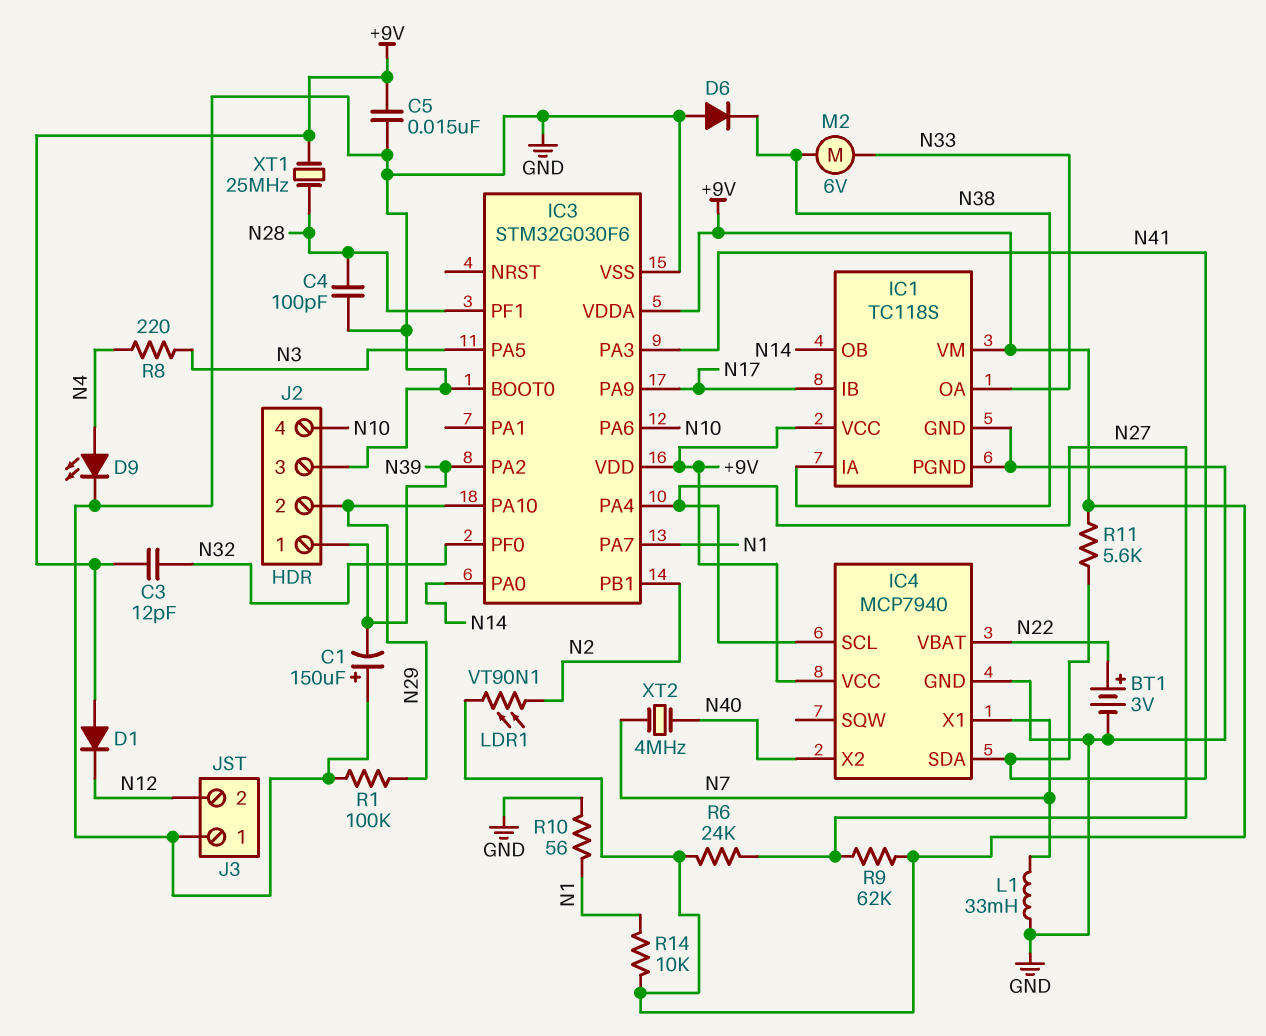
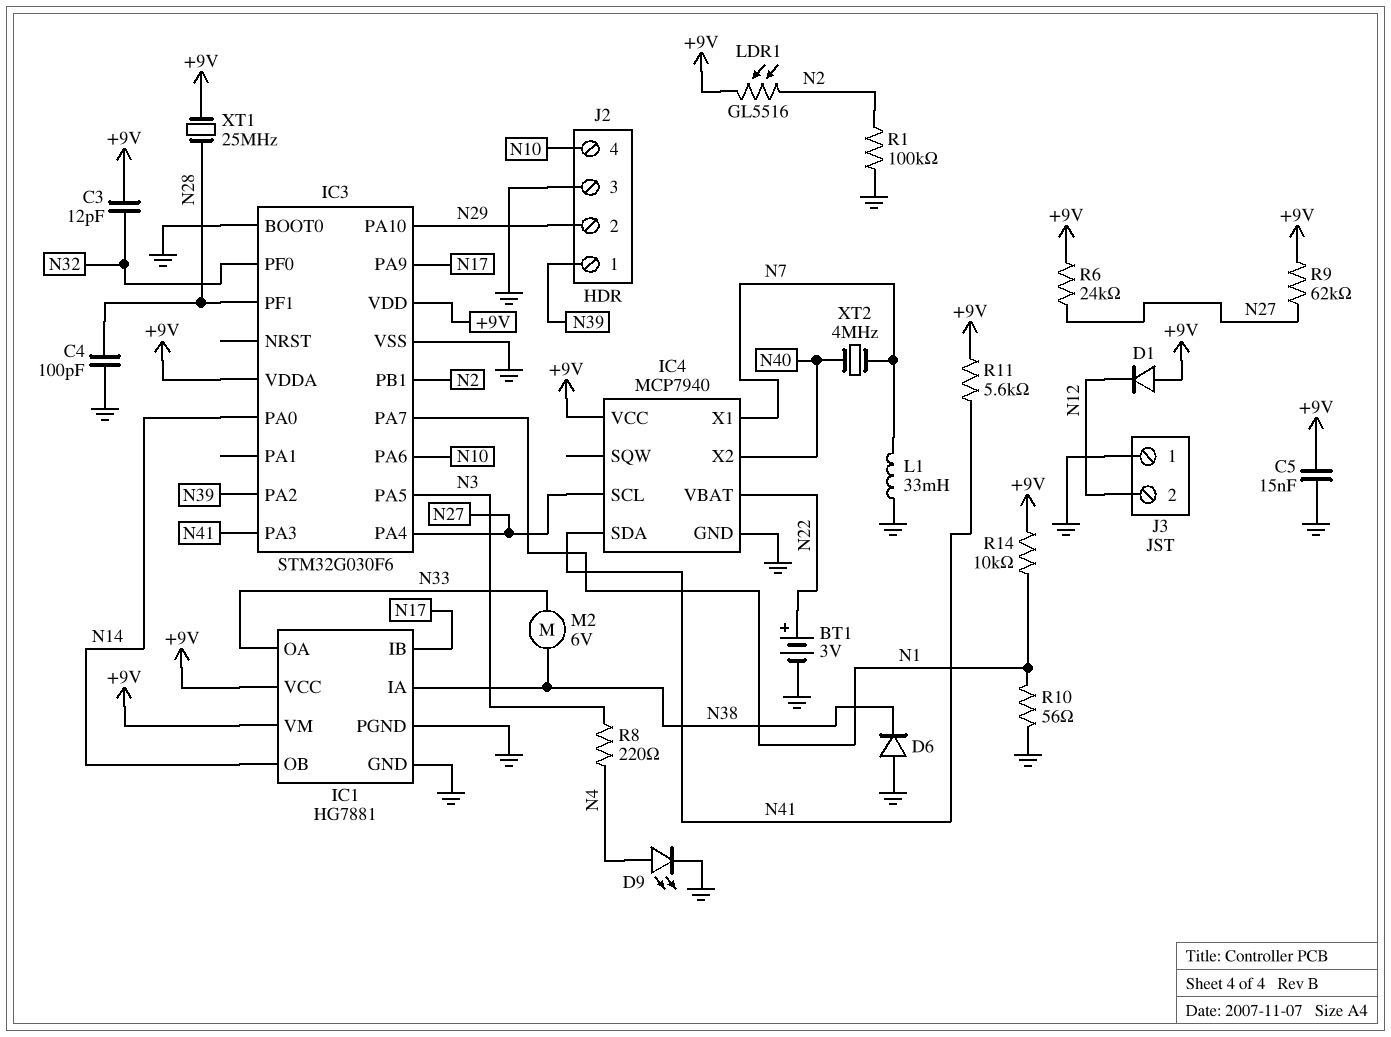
C1: 150uF (plus GND, minus N39) -> none
IC1: TC118S -> HG7881
LDR1: VT90N1 (+9V, N2) -> GL5516 (+9V, N2)
R1: 100k (GND, N29) -> 100k (GND, N2)

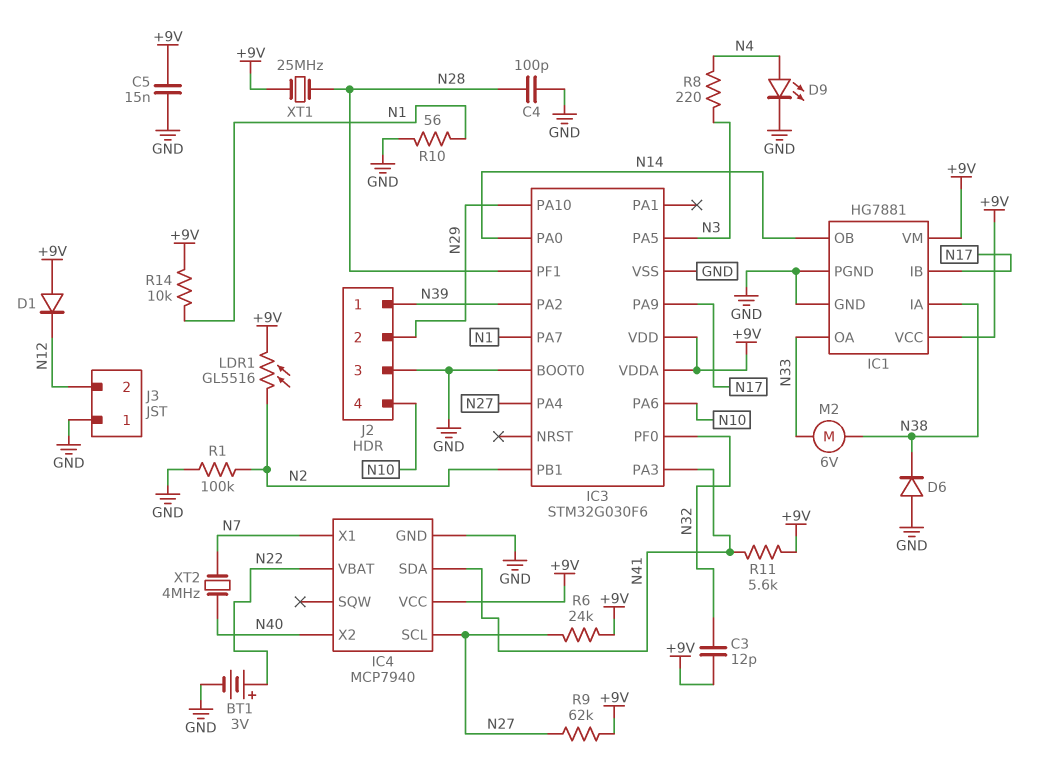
L1: 33mH (GND, N7) -> none

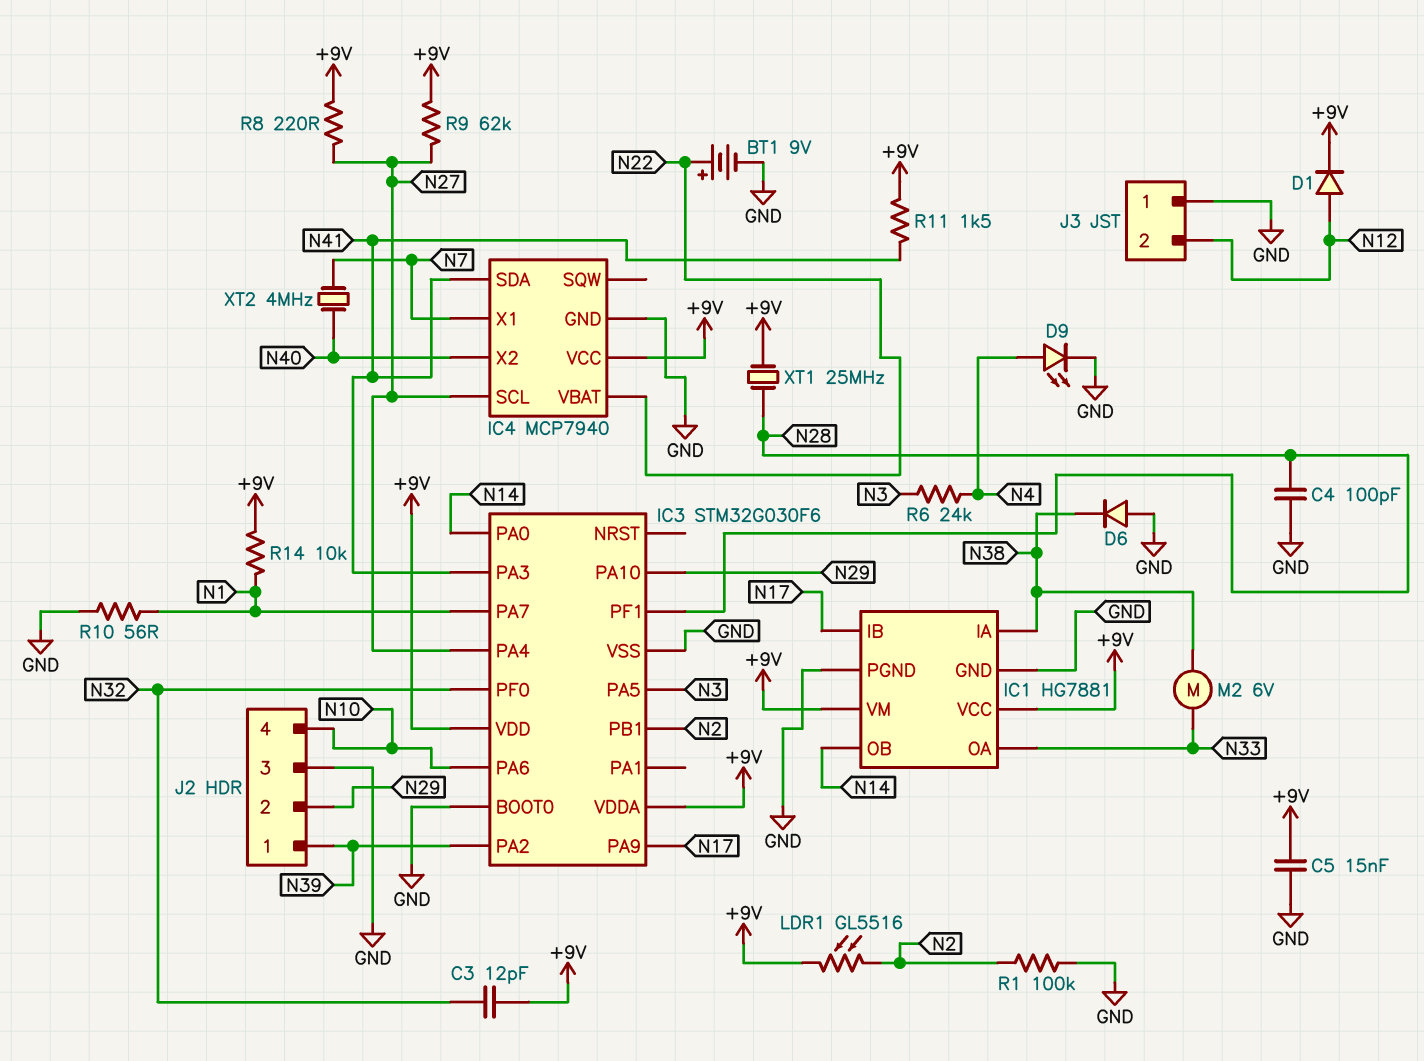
BT1: 3V (plus N22, minus GND) -> 9V (plus N22, minus GND)
D1: diode (A +9V, K N12) -> diode (A N12, K +9V)
R6: 24k (+9V, N27) -> 24k (N3, N4)
R8: 220 (N3, N4) -> 220 (+9V, N27)
R11: 5.6k (+9V, N41) -> 1.5k (+9V, N41)

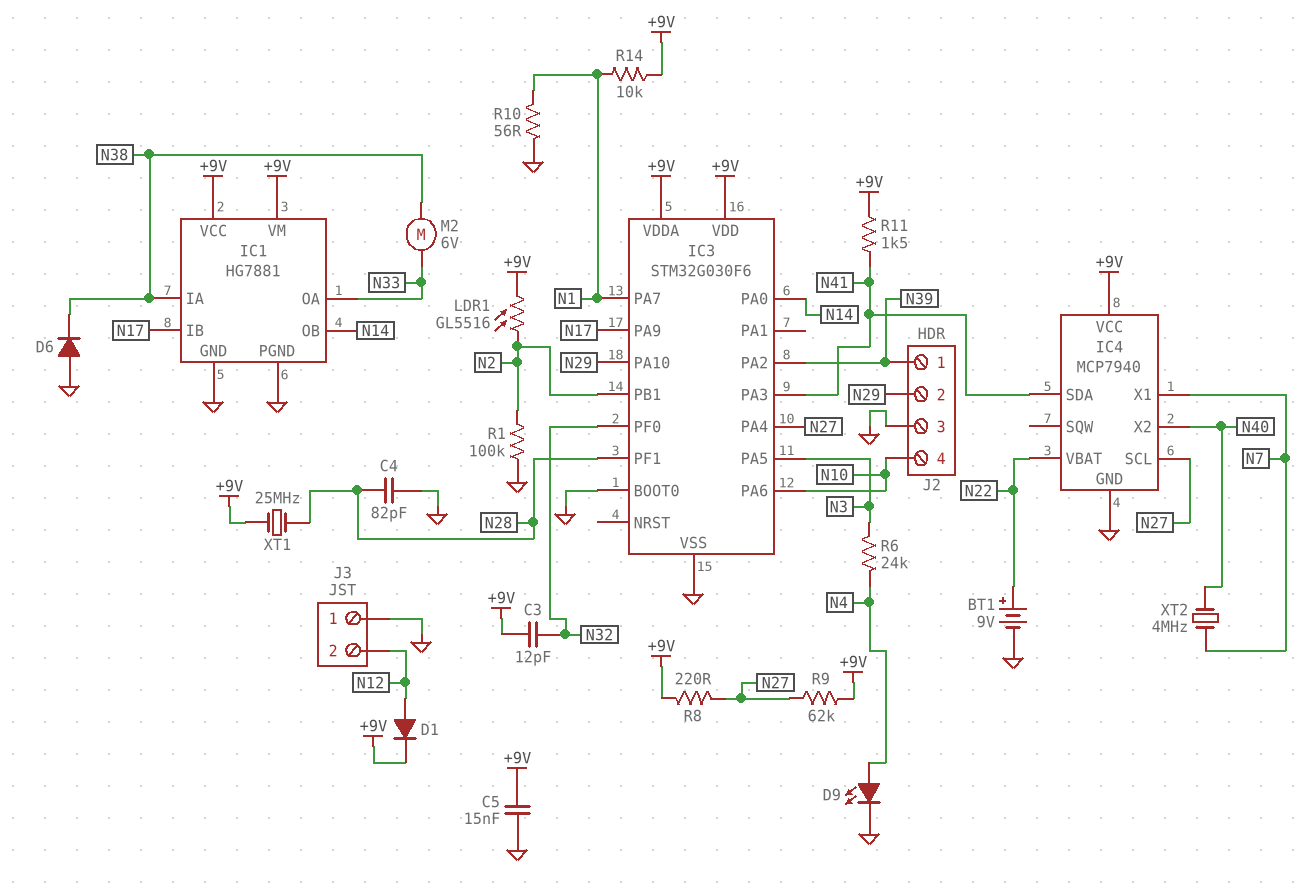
C4: 100pF (GND, N28) -> 82pF (GND, N28)

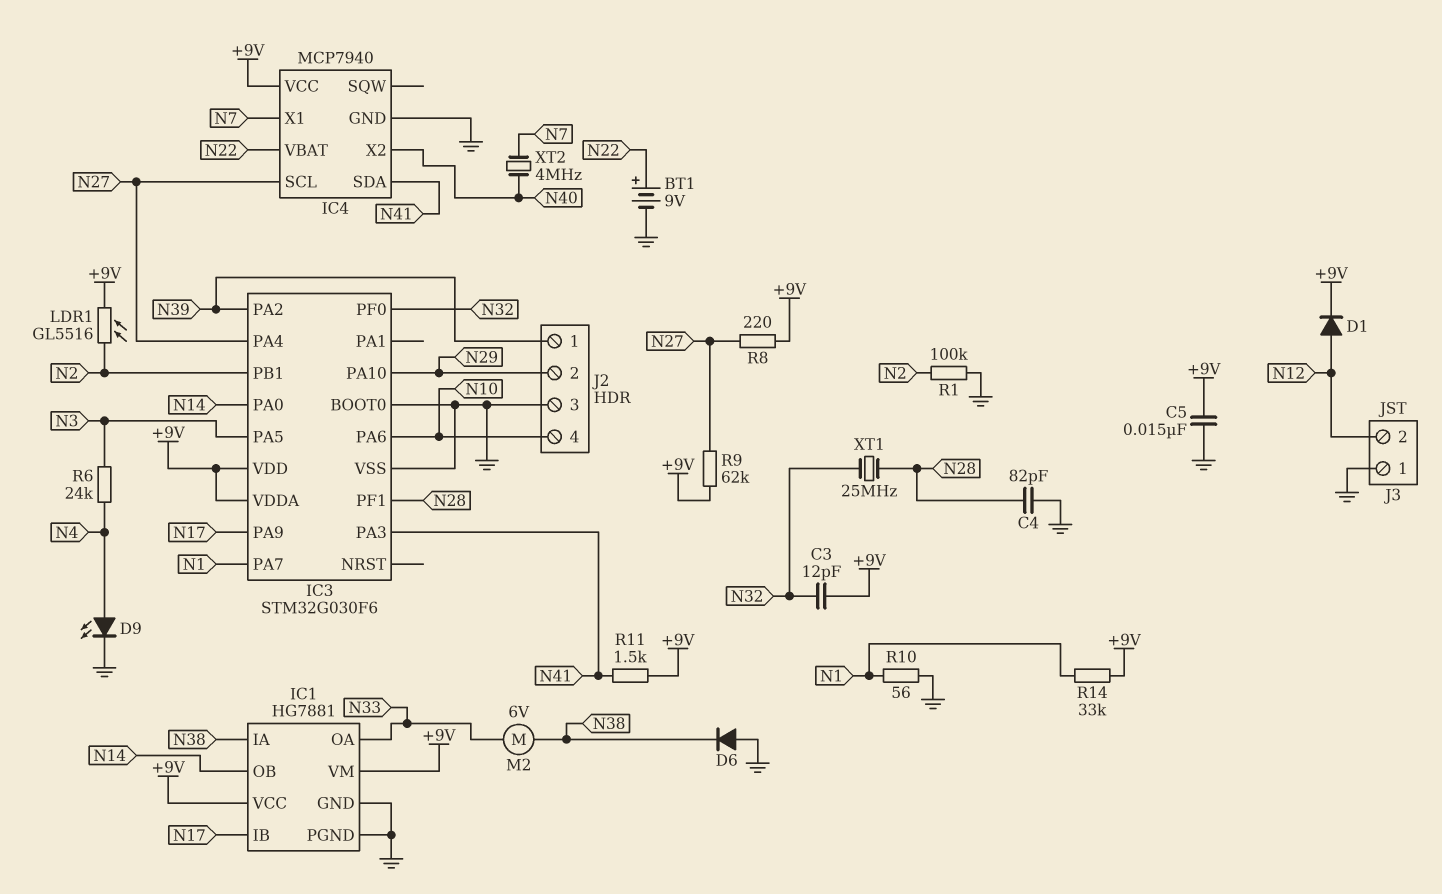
R14: 10k (+9V, N1) -> 33k (+9V, N1)
XT1: 25MHz (+9V, N28) -> 25MHz (N28, N32)

